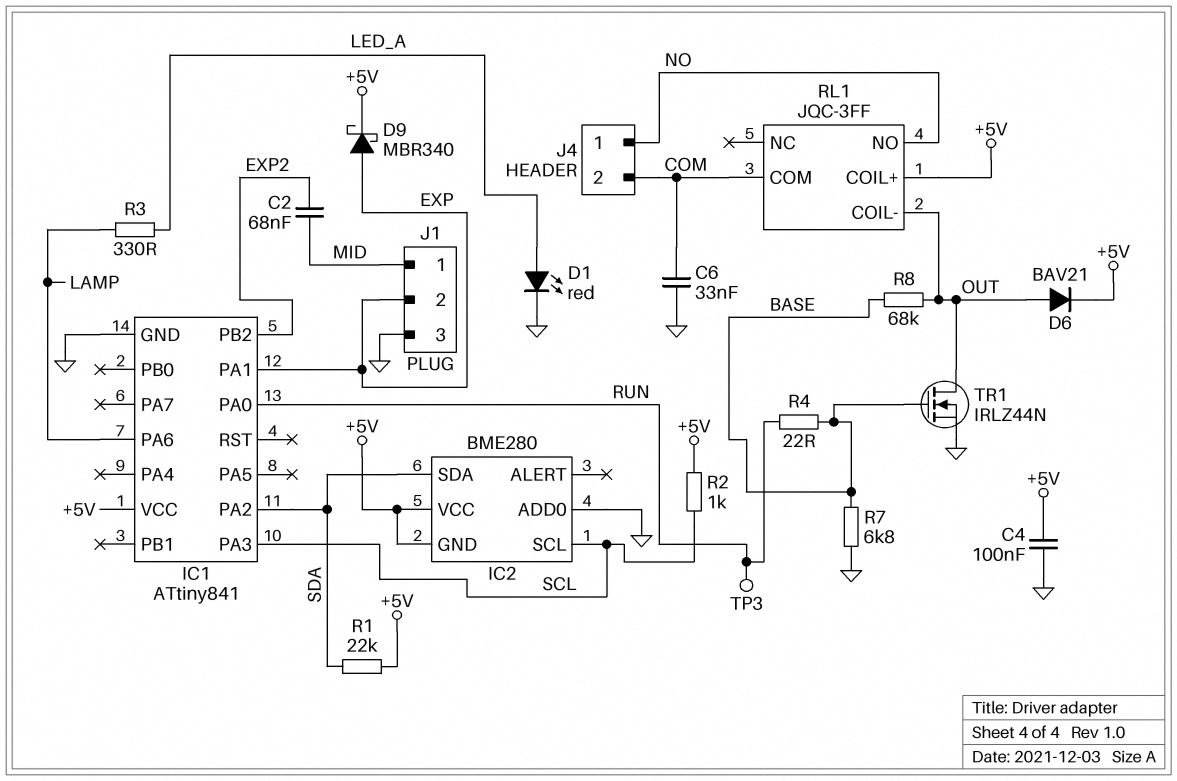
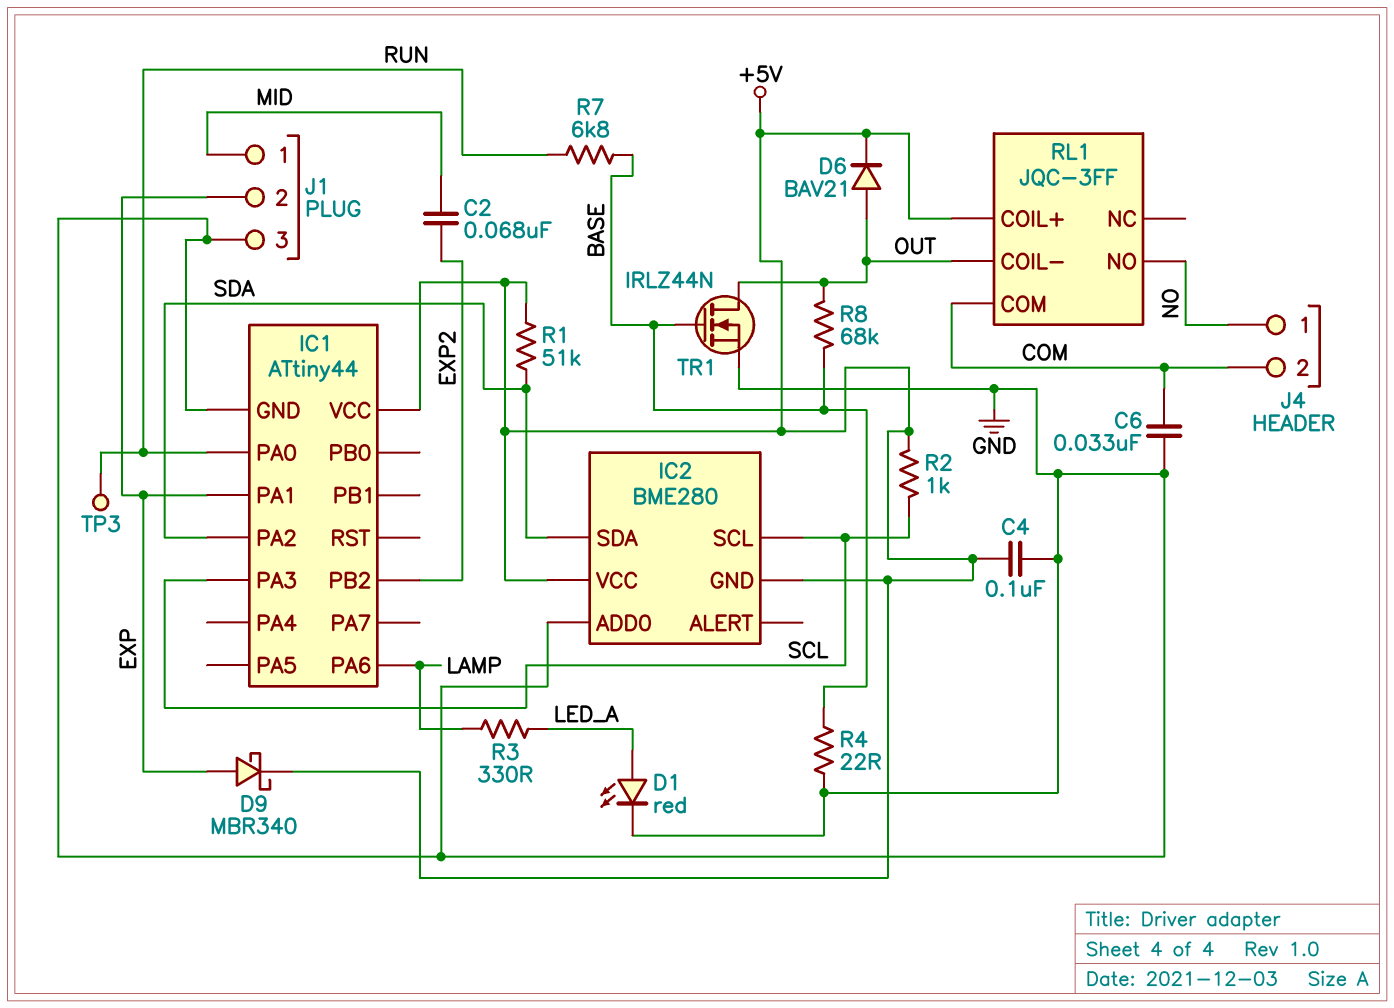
IC1: ATtiny841 -> ATtiny44
R1: 22k (+5V, SDA) -> 51k (+5V, SDA)
R4: 22 (BASE, RUN) -> 22 (BASE, GND)
R7: 6.8k (BASE, GND) -> 6.8k (BASE, RUN)

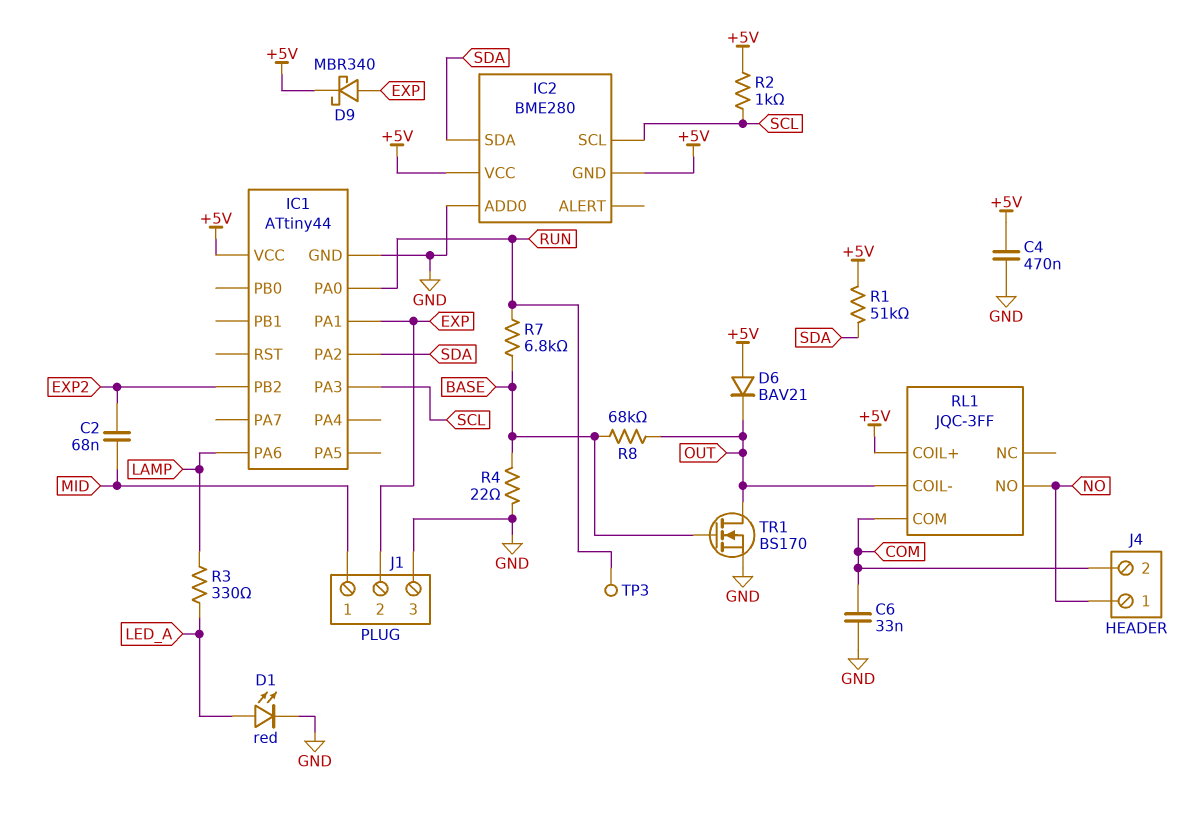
C4: 100nF (+5V, GND) -> 470nF (+5V, GND)
D6: diode BAV21 (A OUT, K +5V) -> diode BAV21 (A +5V, K OUT)
TR1: NMOS IRLZ44N (G BASE, D OUT, S GND) -> NMOS BS170 (G BASE, D OUT, S GND)

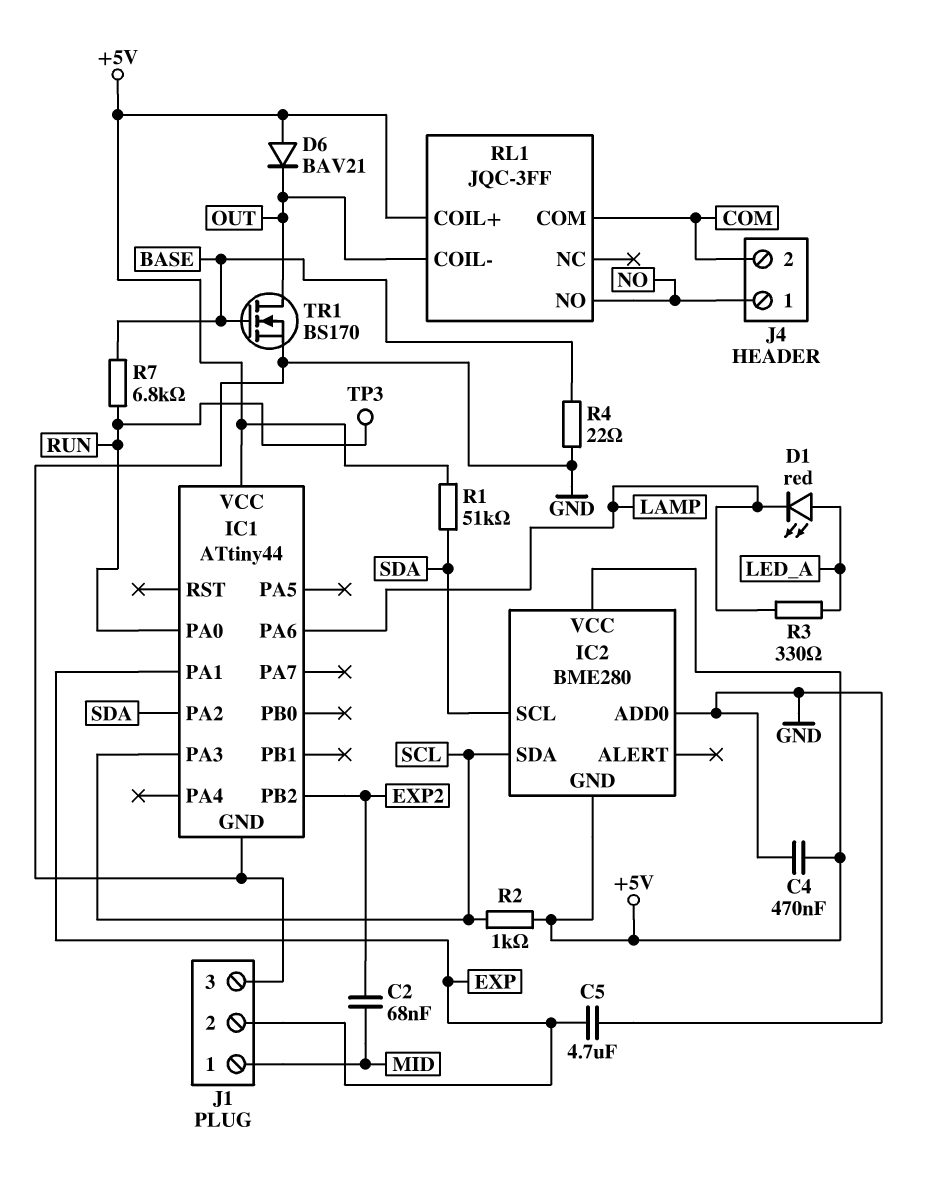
C5: none -> 4.7uF (EXP, GND)
C6: 33nF (COM, GND) -> none
D1: LED red (A LED_A, K GND) -> LED red (A LED_A, K LAMP)
D9: schottky MBR340 (A EXP, K +5V) -> none
IC2 pin SCL: SCL -> SDA
IC2 pin SDA: SDA -> SCL
R8: 68k (BASE, OUT) -> none

